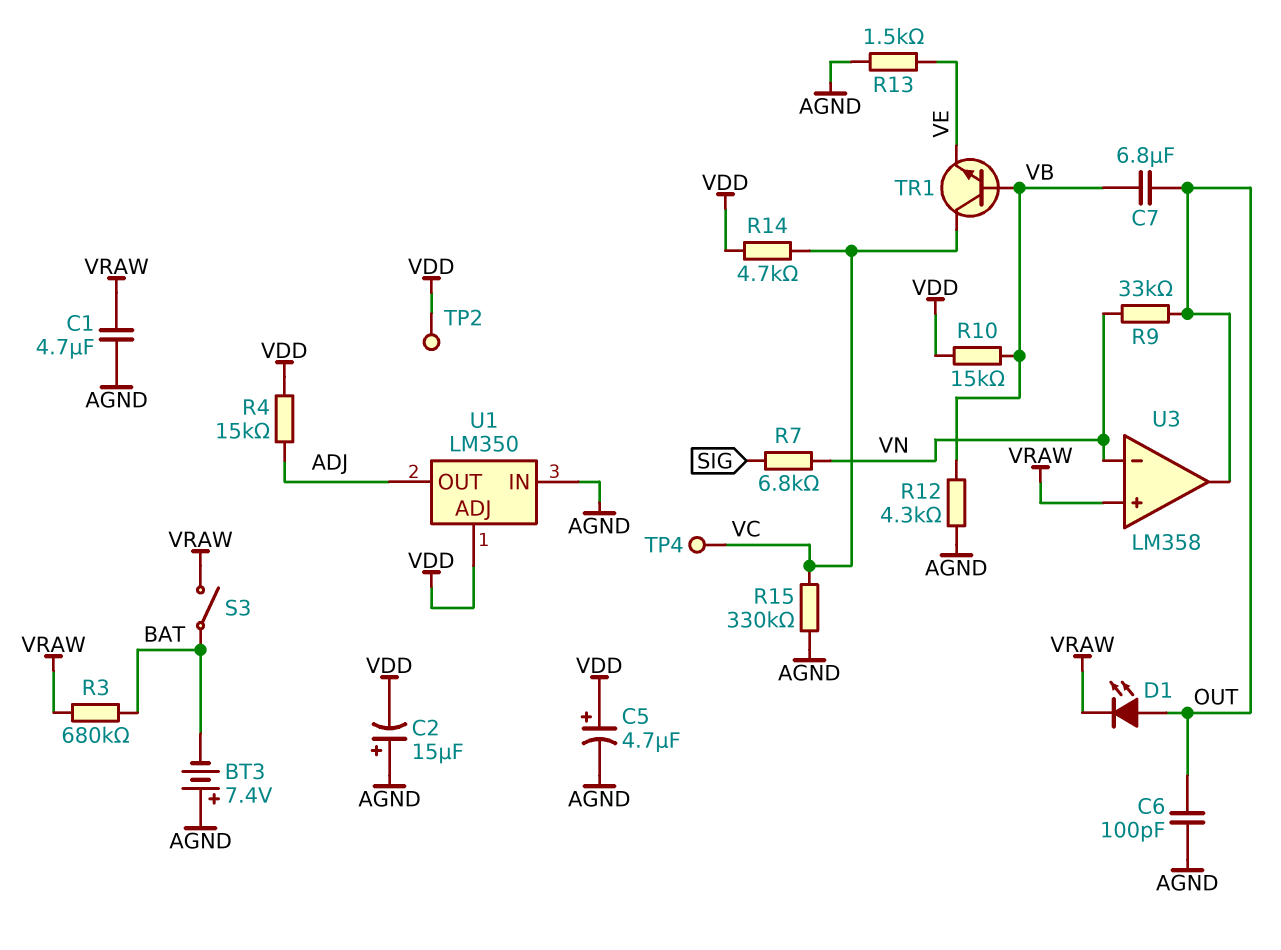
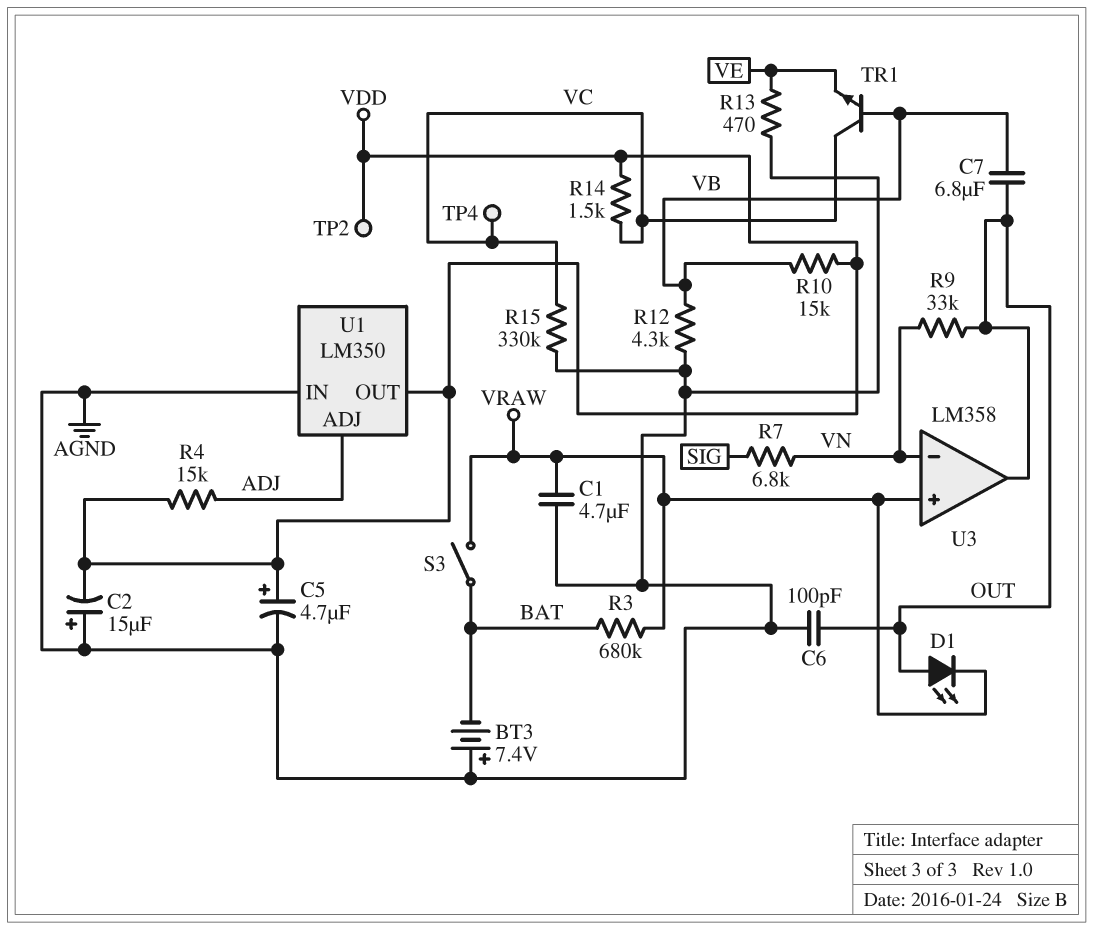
R13: 1.5k (AGND, VE) -> 470 (AGND, VE)
R14: 4.7k (VC, VDD) -> 1.5k (VC, VDD)
U1 pin ADJ: VDD -> ADJ
U1 pin OUT: ADJ -> VDD

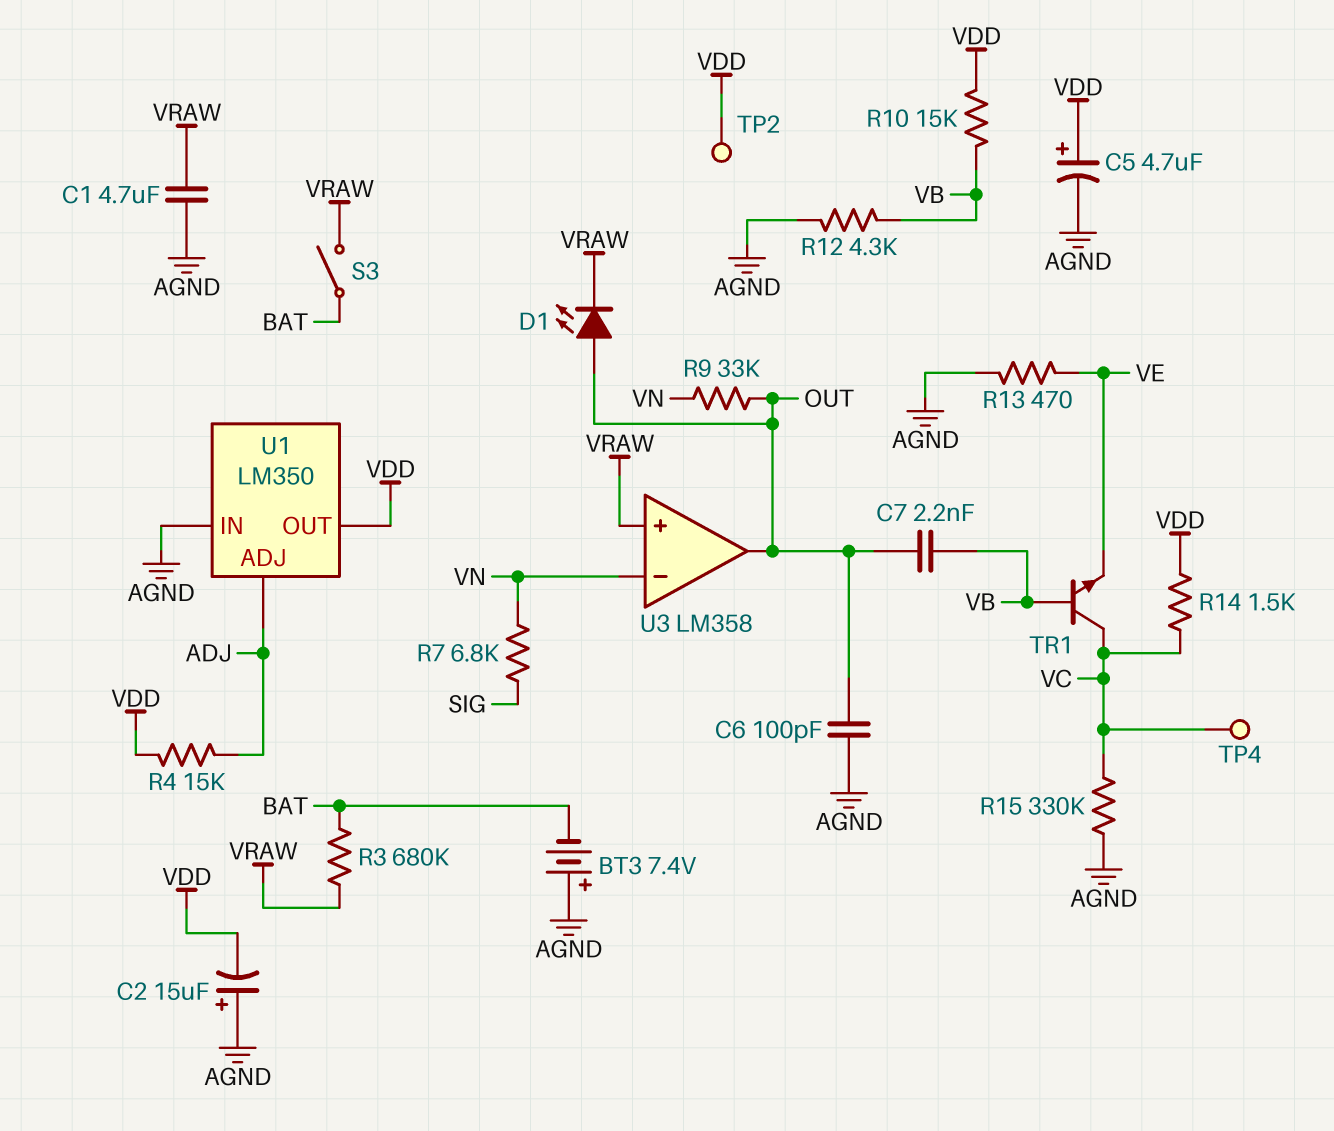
C7: 6.8uF (OUT, VB) -> 2.2nF (OUT, VB)

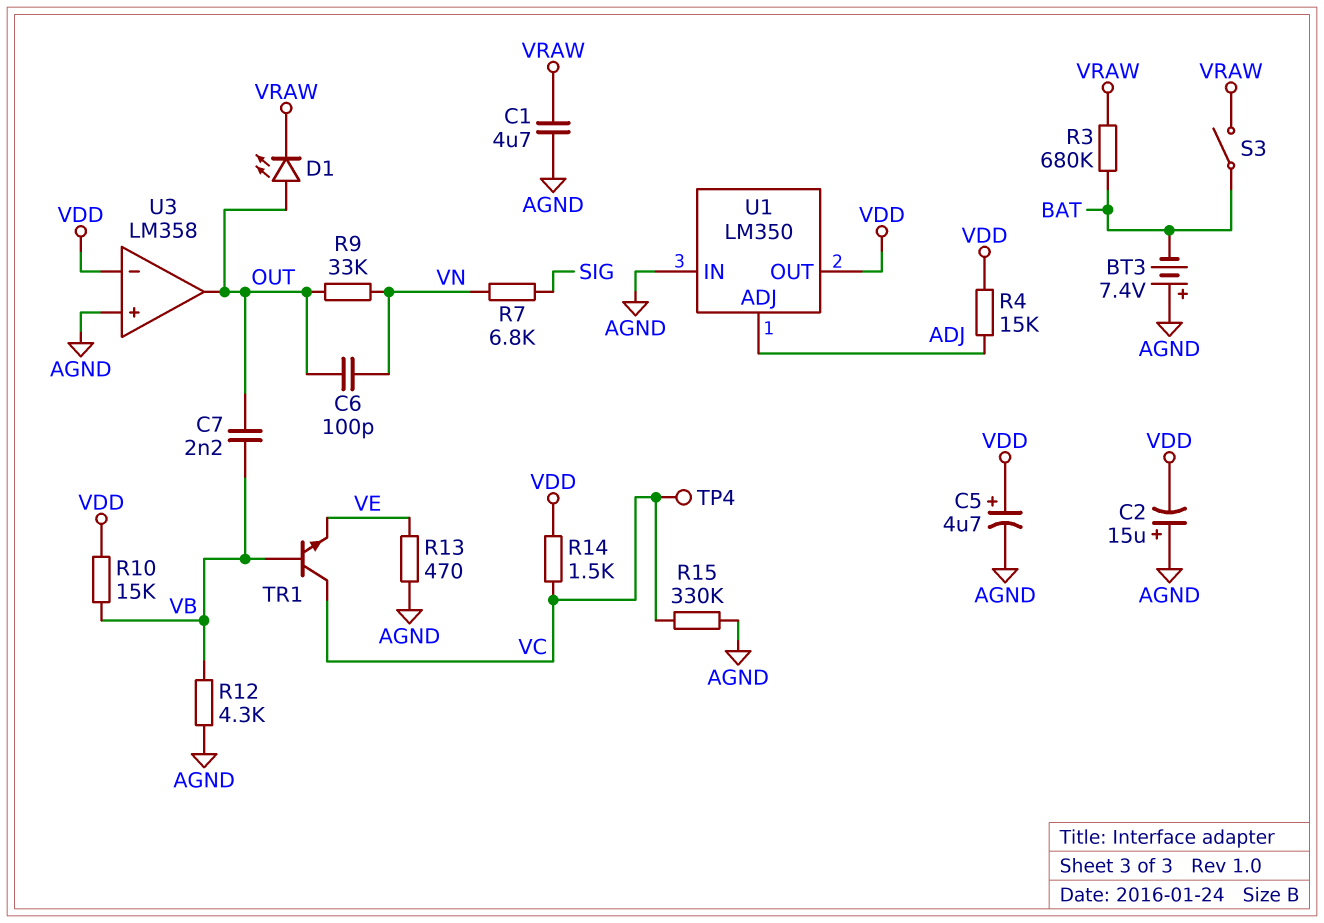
C6: 100pF (AGND, OUT) -> 100pF (OUT, VN)
TP2: test point (VDD) -> none
U3 pin in+: VRAW -> AGND
U3 pin in-: VN -> VDD

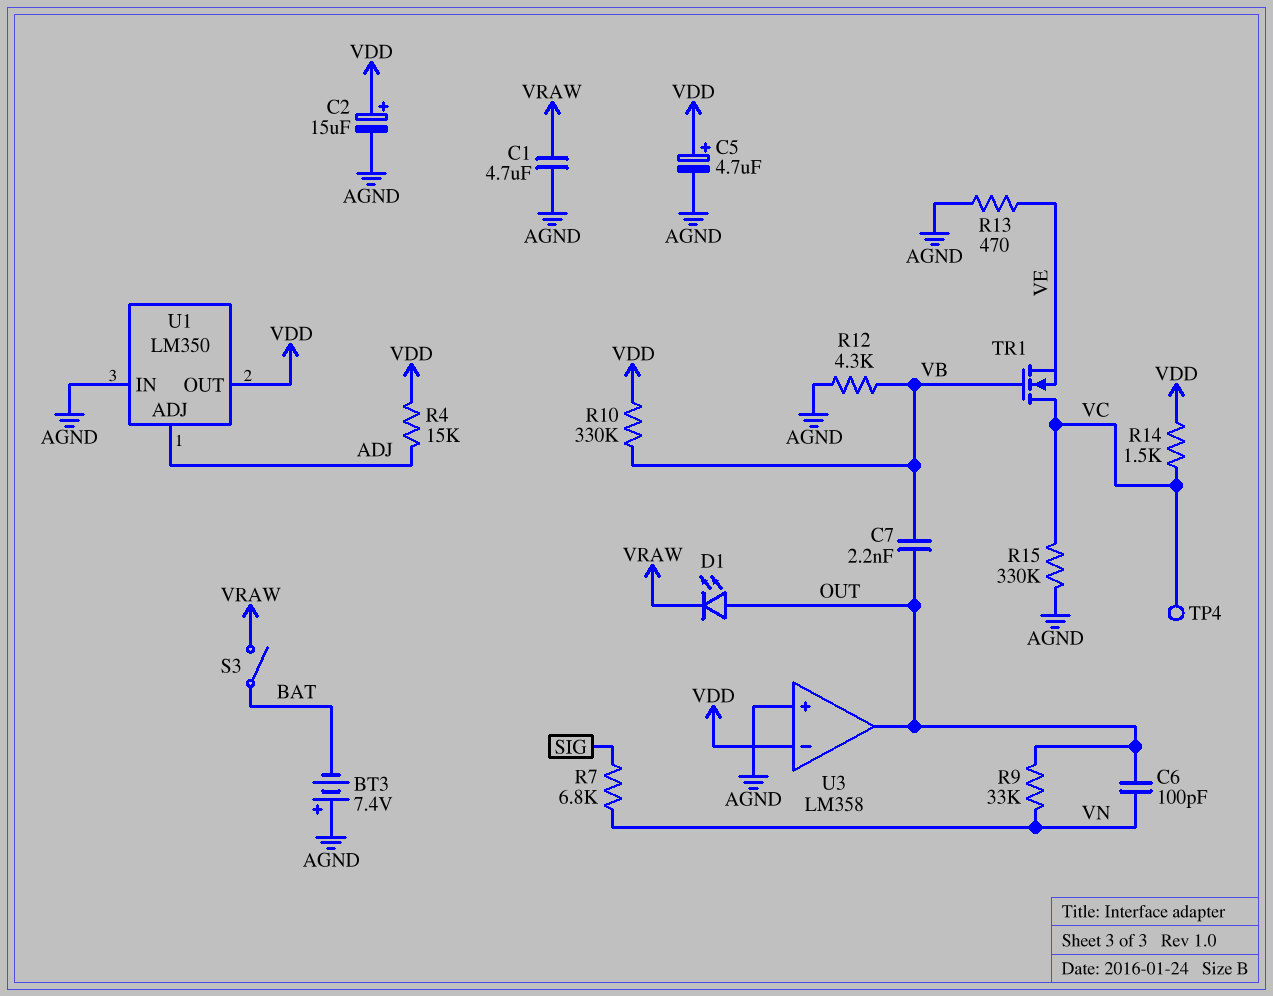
C2: 15uF (plus AGND, minus VDD) -> 15uF (plus VDD, minus AGND)
R3: 680k (BAT, VRAW) -> none
R10: 15k (VB, VDD) -> 330k (VB, VDD)
TR1: NPN (B VB, C VC, E VE) -> NMOS (G VB, D VC, S VE)

